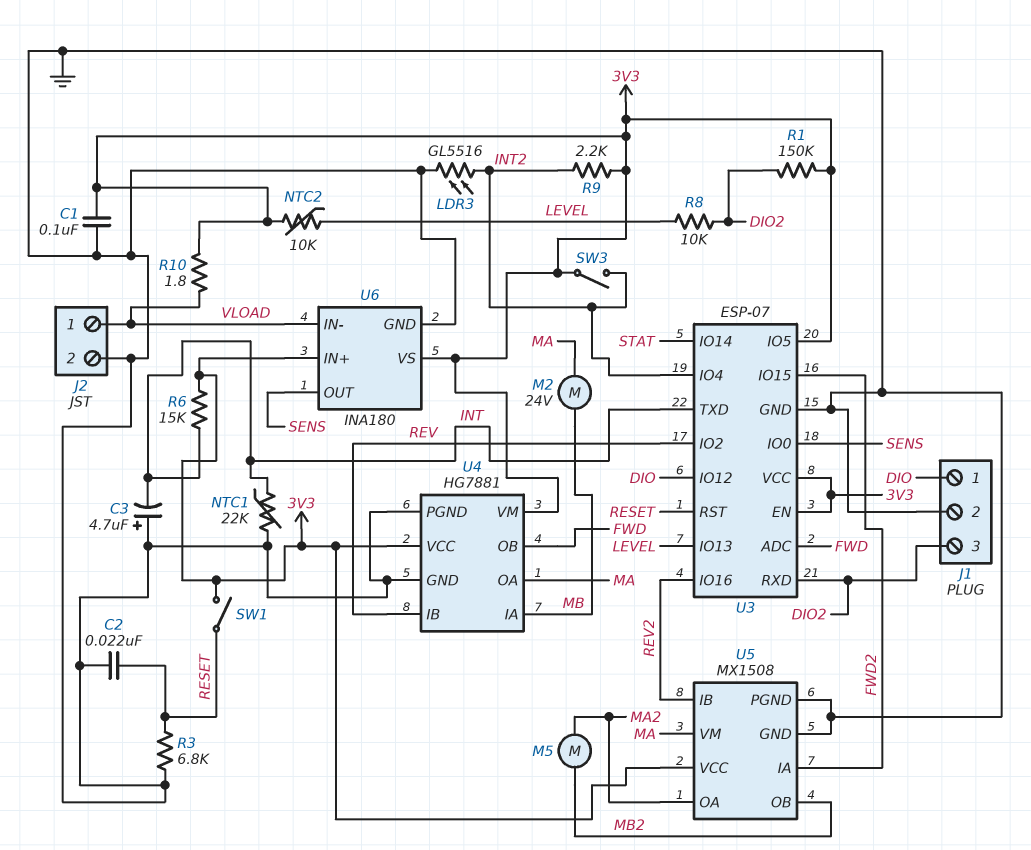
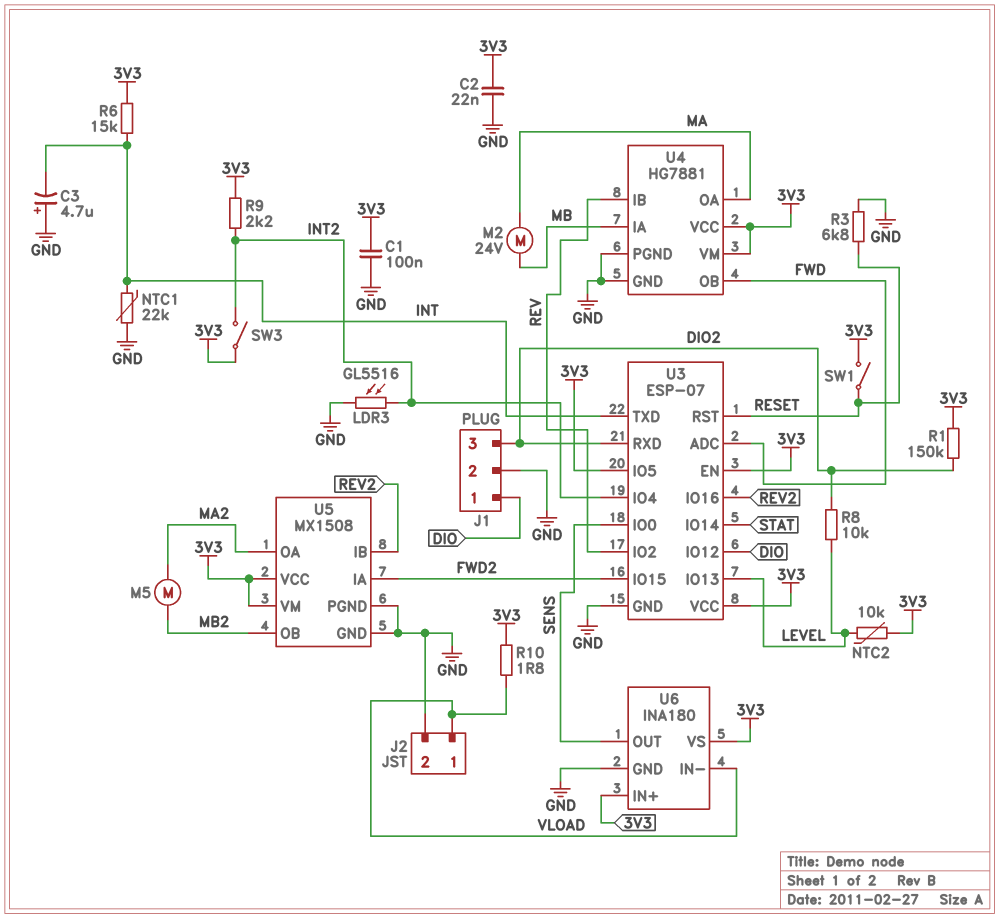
C2: 22nF (GND, RESET) -> 22nF (3V3, GND)
U5 pin VM: MA -> 3V3

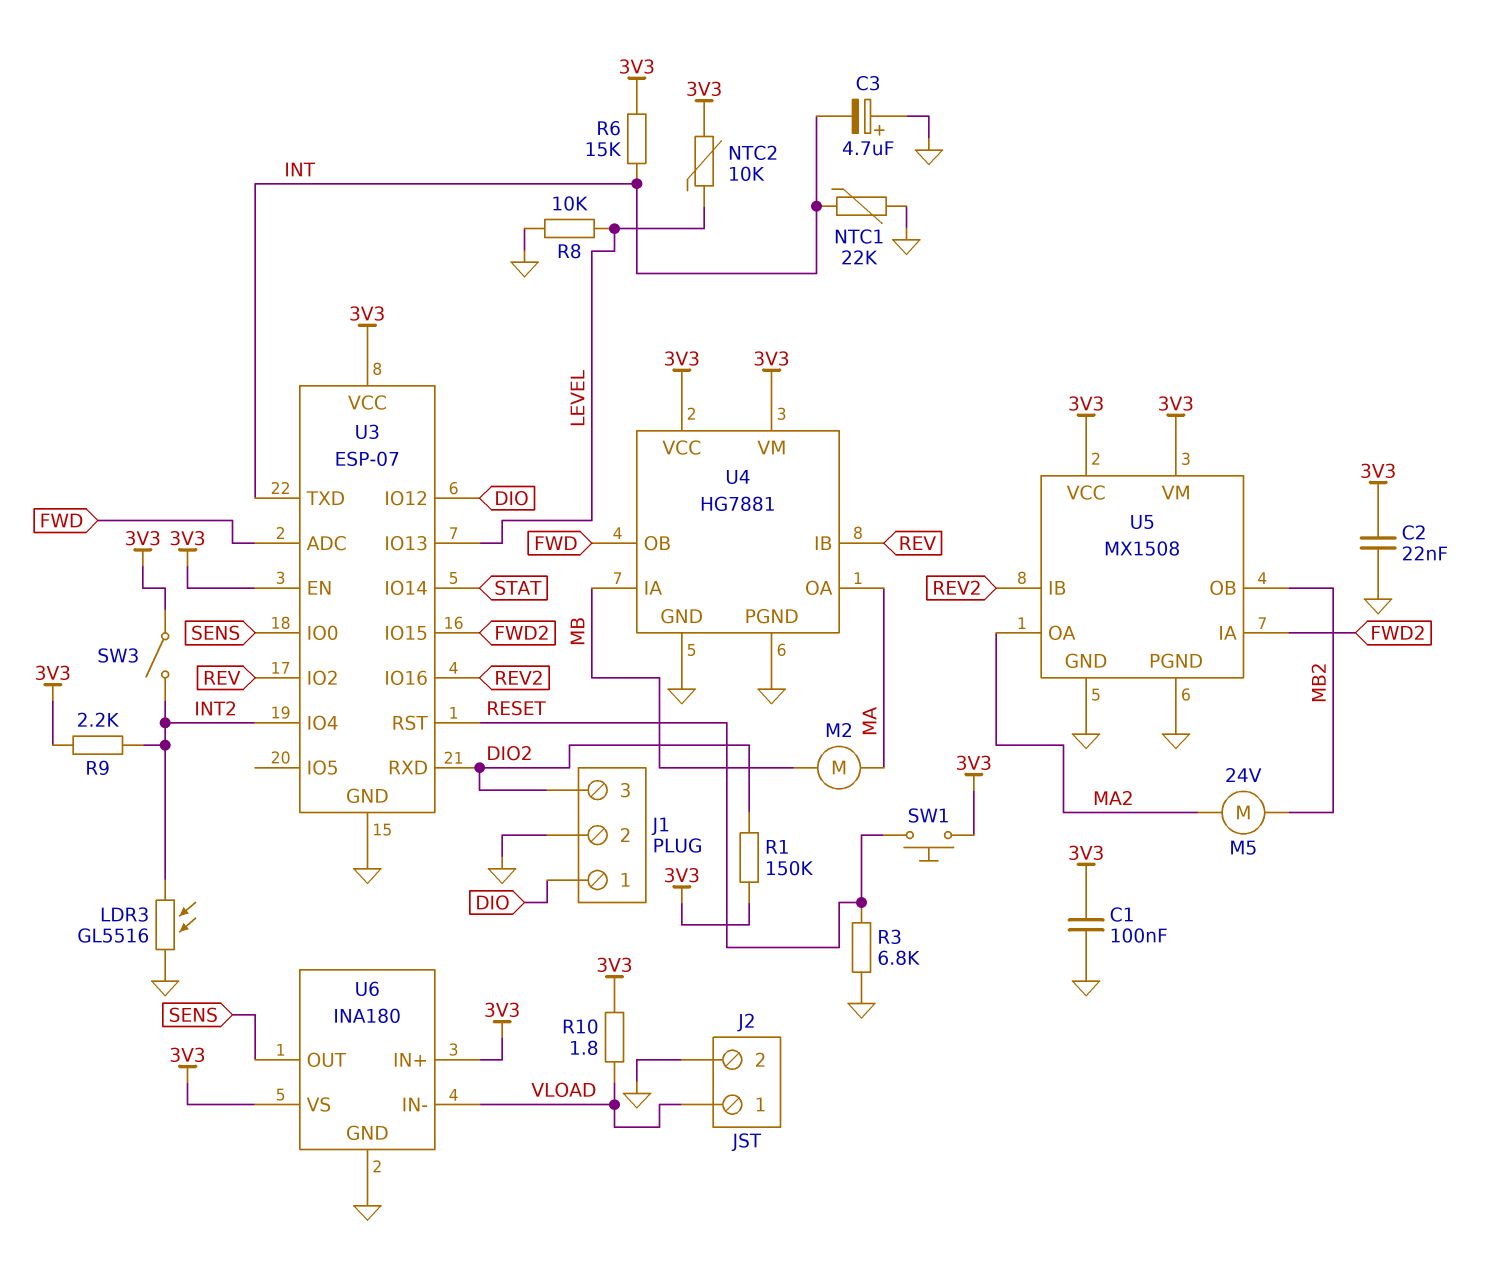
M2: motor 24V (MA, MB) -> motor (MA, MB)
M5: motor (MA2, MB2) -> motor 24V (MA2, MB2)
R8: 10k (DIO2, LEVEL) -> 10k (GND, LEVEL)
SW1: switch (3V3, RESET) -> button (3V3, RESET)
U3 pin IO5: 3V3 -> none

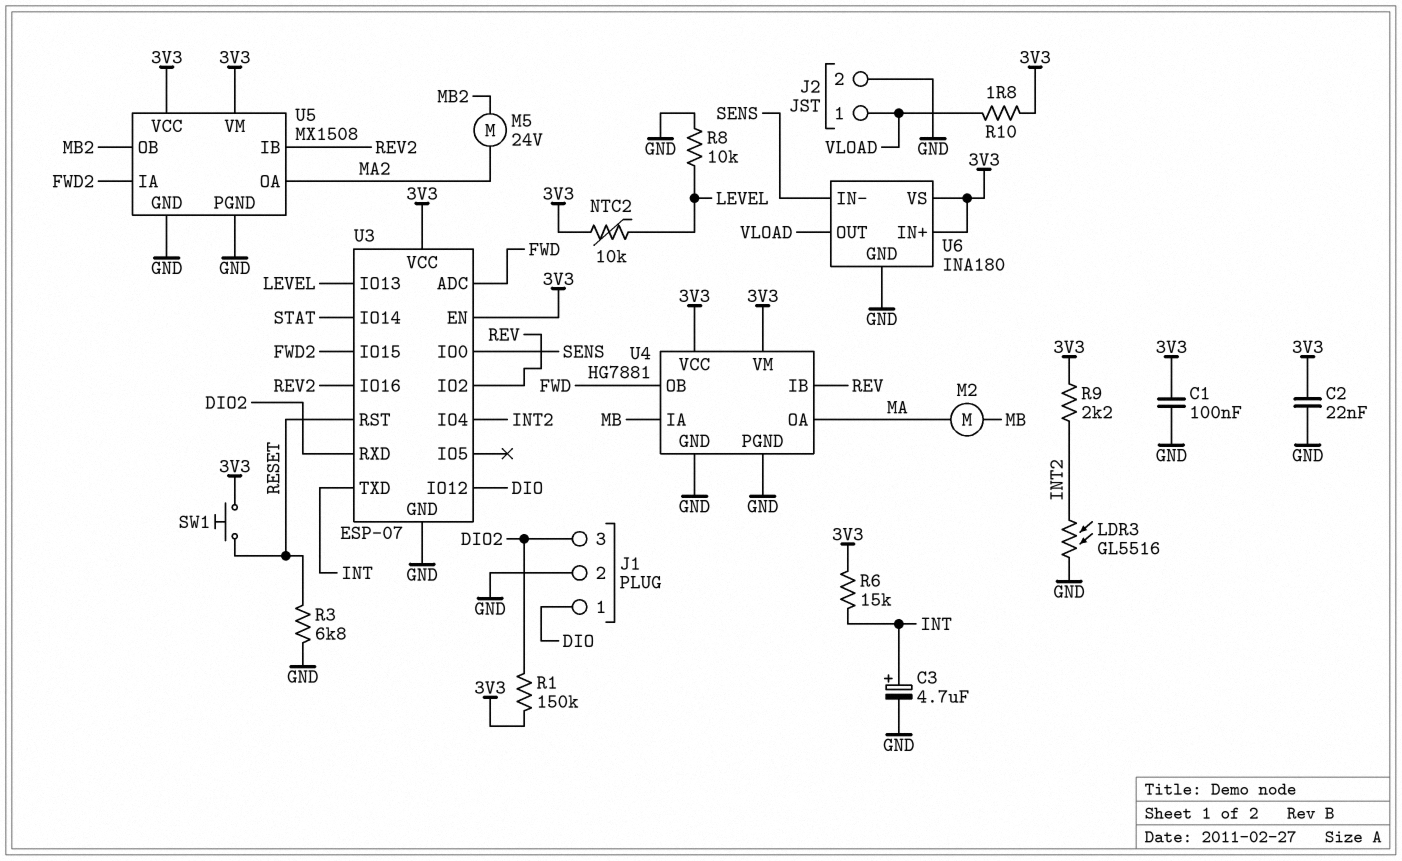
C3: 4.7uF (plus GND, minus INT) -> 4.7uF (plus INT, minus GND)
NTC1: 22k (GND, INT) -> none
SW3: switch (3V3, INT2) -> none
U6 pin IN-: VLOAD -> SENS
U6 pin OUT: SENS -> VLOAD

